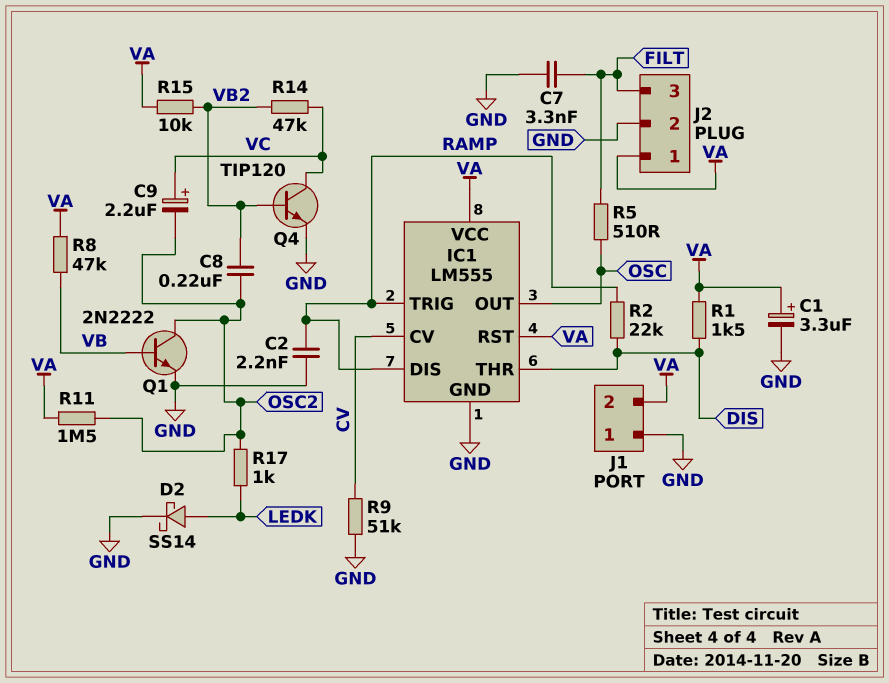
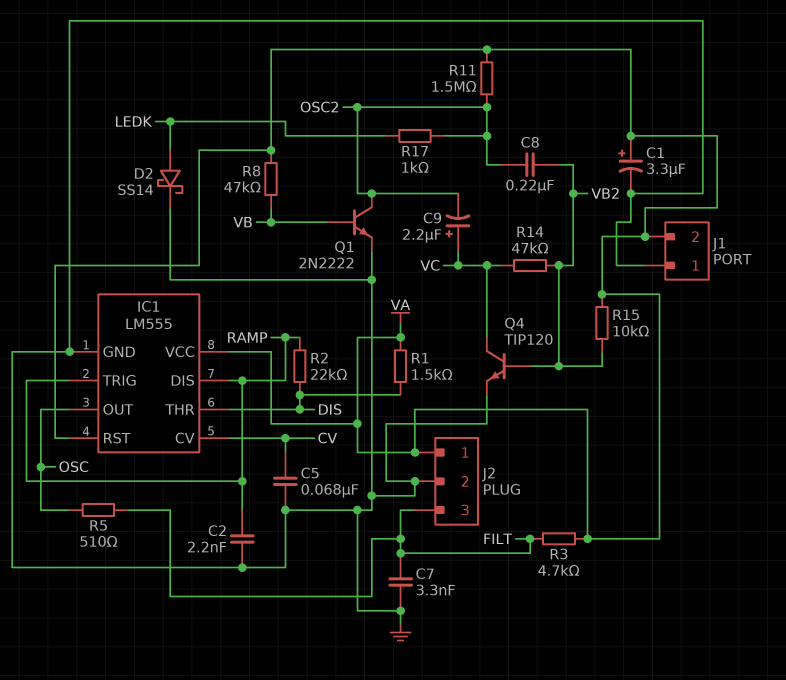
C5: none -> 68nF (CV, GND)
R3: none -> 4.7k (FILT, VA)
R9: 51k (CV, GND) -> none

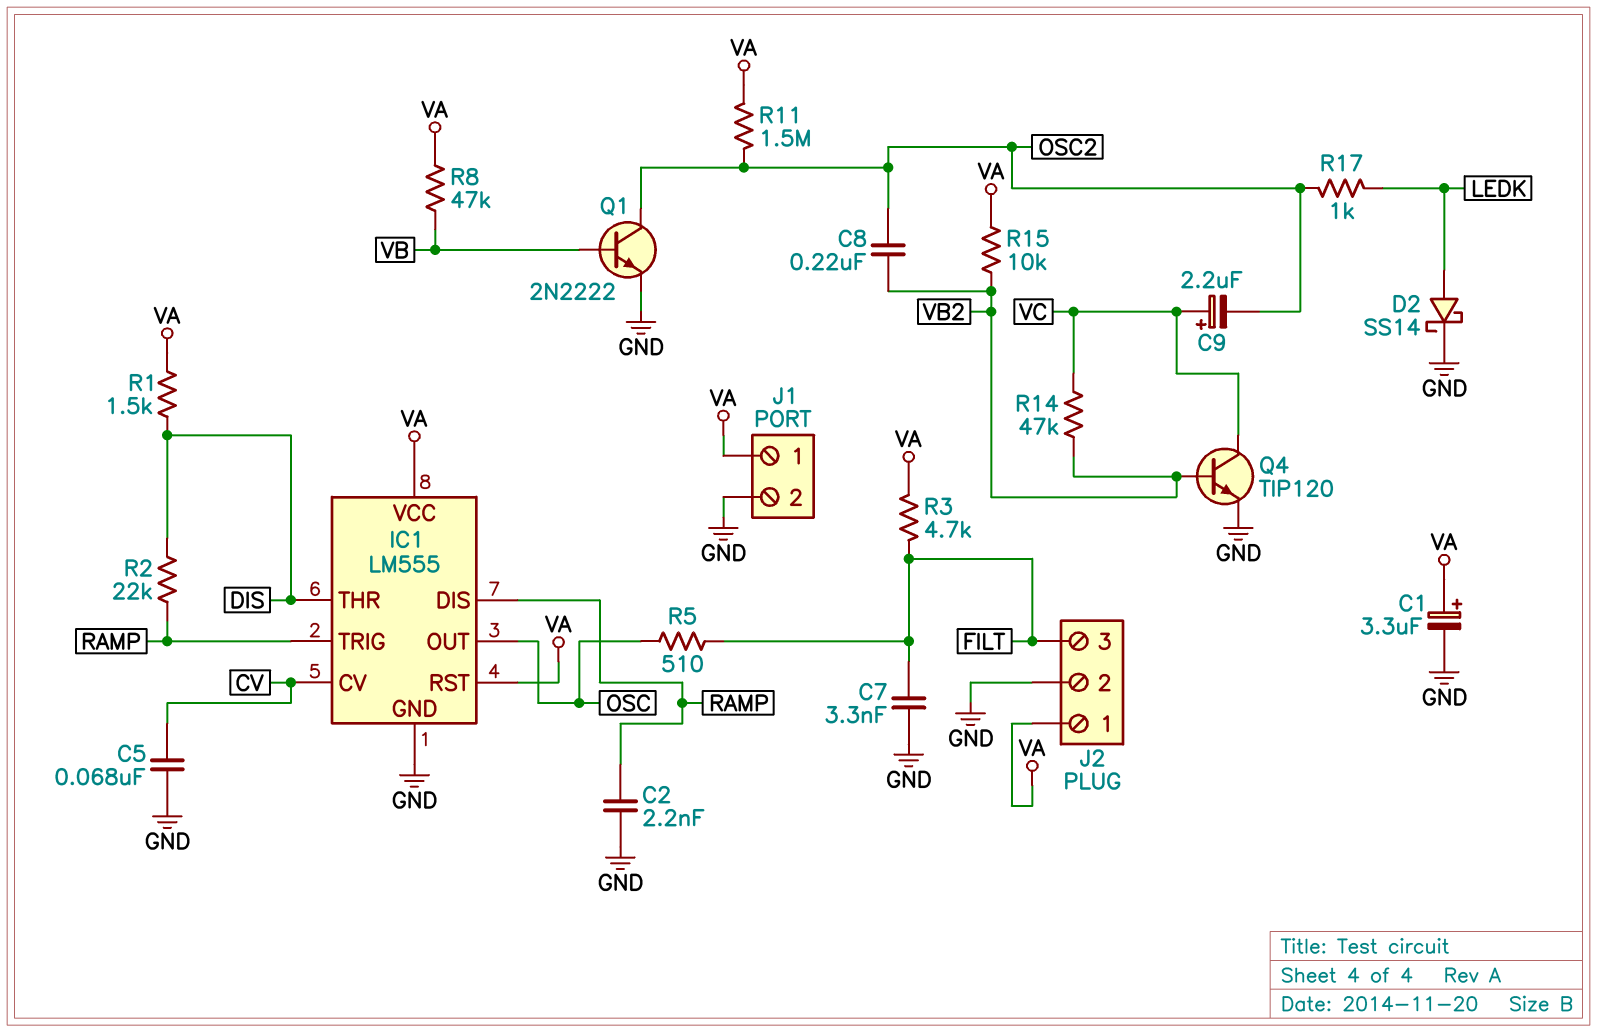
J1 pin 1: GND -> VA
J1 pin 2: VA -> GND

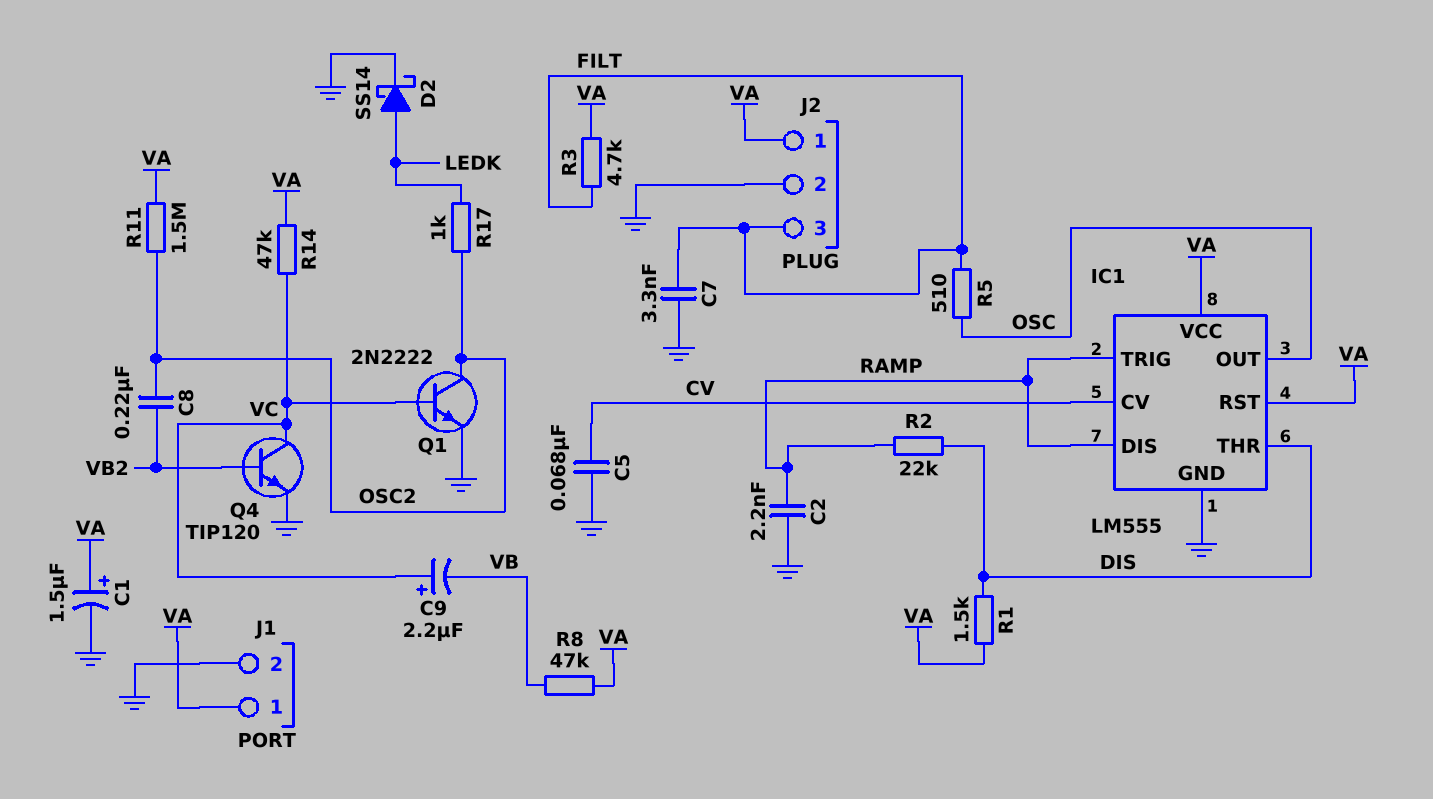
C1: 3.3uF (plus VA, minus GND) -> 1.5uF (plus VA, minus GND)
C9: 2.2uF (plus VC, minus OSC2) -> 2.2uF (plus VC, minus VB)
Q1: NPN 2N2222 (B VB, C OSC2, E GND) -> NPN 2N2222 (B VC, C OSC2, E GND)
R14: 47k (VB2, VC) -> 47k (VA, VC)
R15: 10k (VA, VB2) -> none

